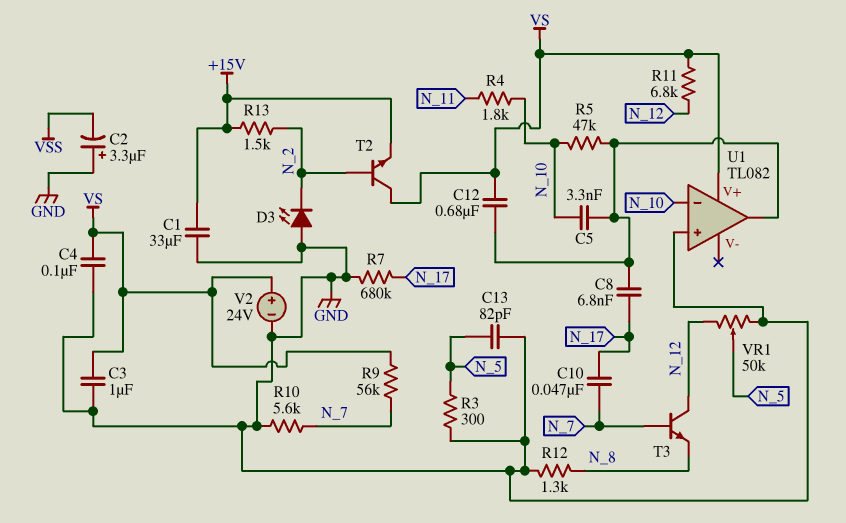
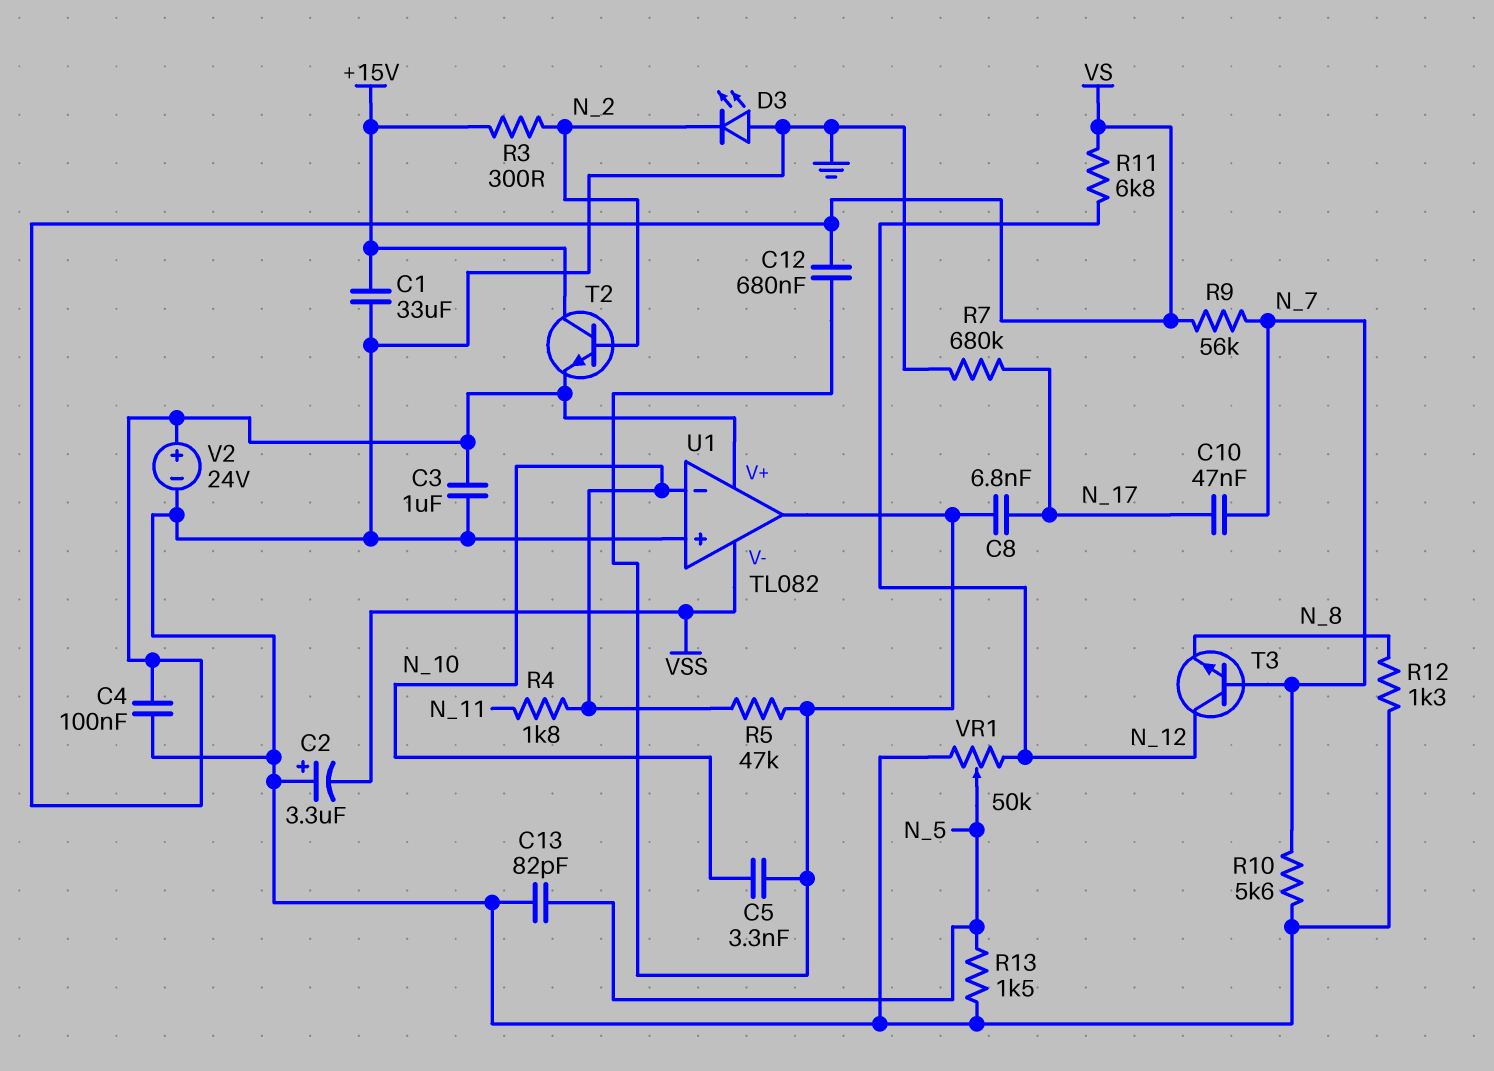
R3: 300 (GND, N_5) -> 300 (+15V, N_2)
R13: 1.5k (+15V, N_2) -> 1.5k (GND, N_5)
T2: NPN (B N_2, C VS, E +15V) -> NPN (B N_2, C +15V, E VS)
U1 pin V-: none -> VSS

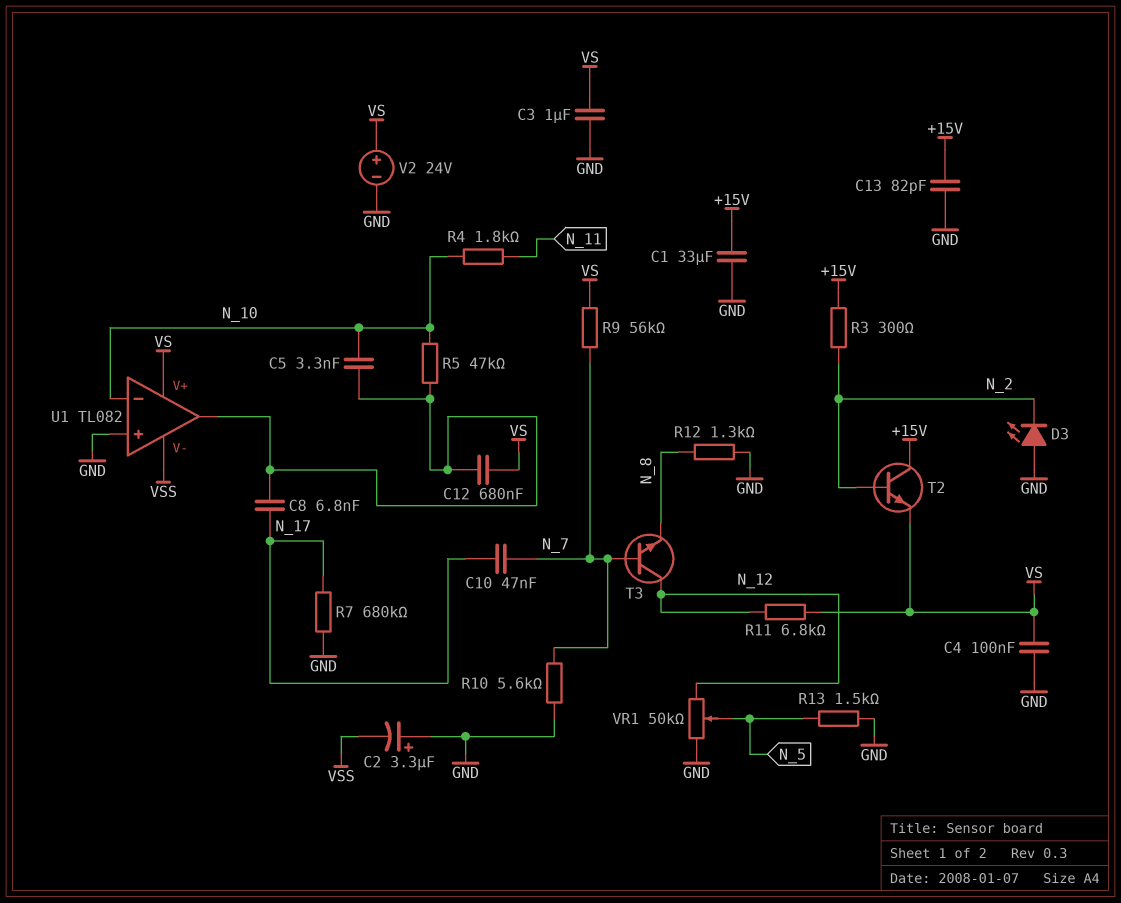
C13: 82pF (GND, N_5) -> 82pF (+15V, GND)

